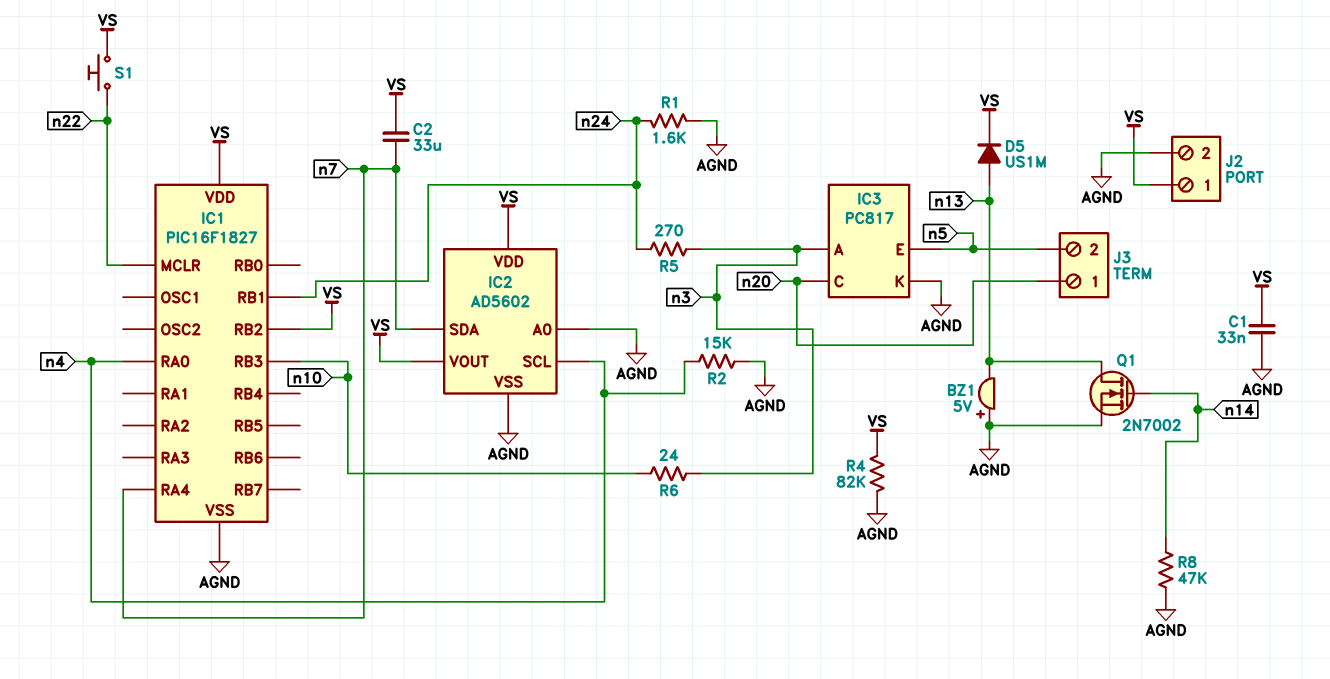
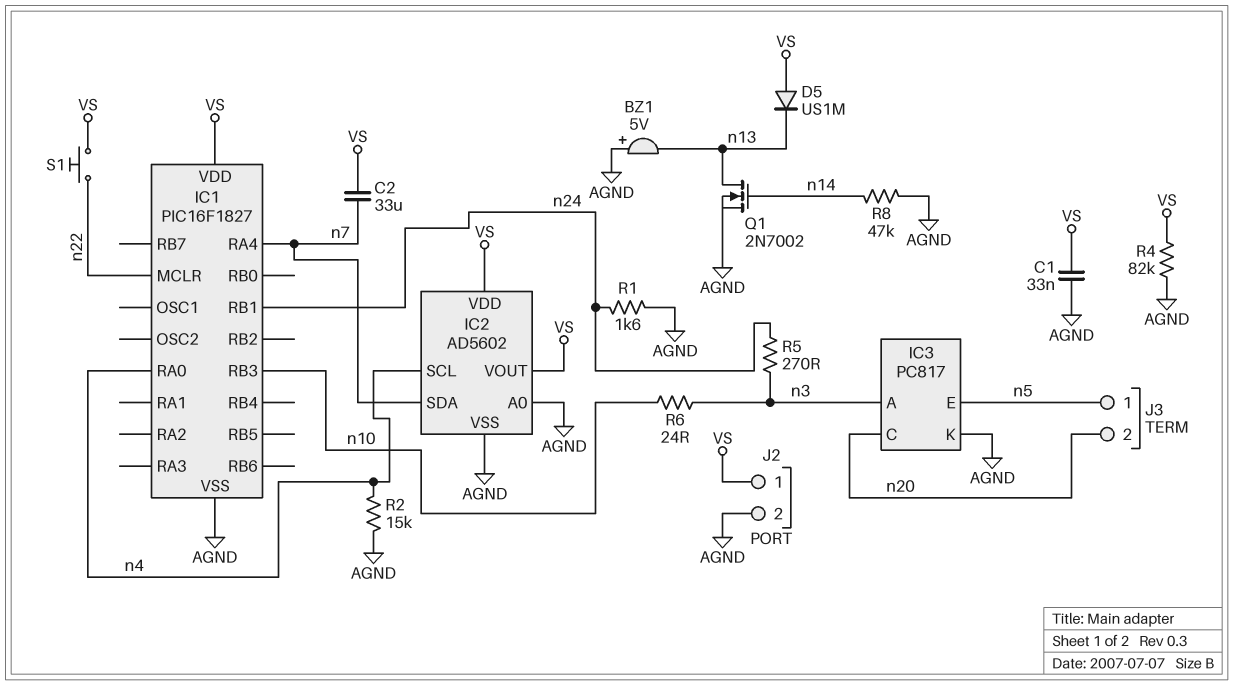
D5: diode US1M (A n13, K VS) -> diode US1M (A VS, K n13)
IC1 pin RB2: VS -> none
J3 pin 1: n20 -> n5
J3 pin 2: n5 -> n20

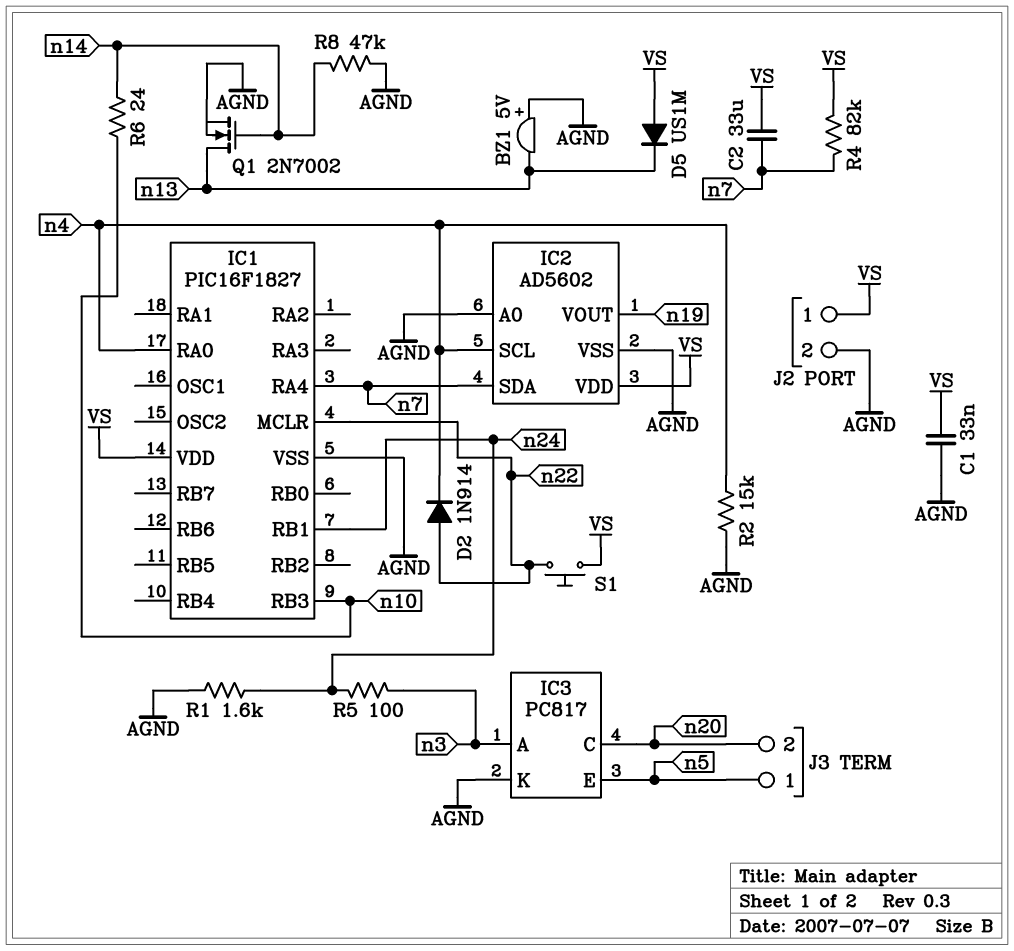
D2: none -> diode 1N914 (A n22, K n4)
IC2 pin VOUT: VS -> n19
R4: 82k (AGND, VS) -> 82k (VS, n7)
R5: 270 (n3, n24) -> 100 (n3, n24)
R6: 24 (n3, n10) -> 24 (n10, n14)

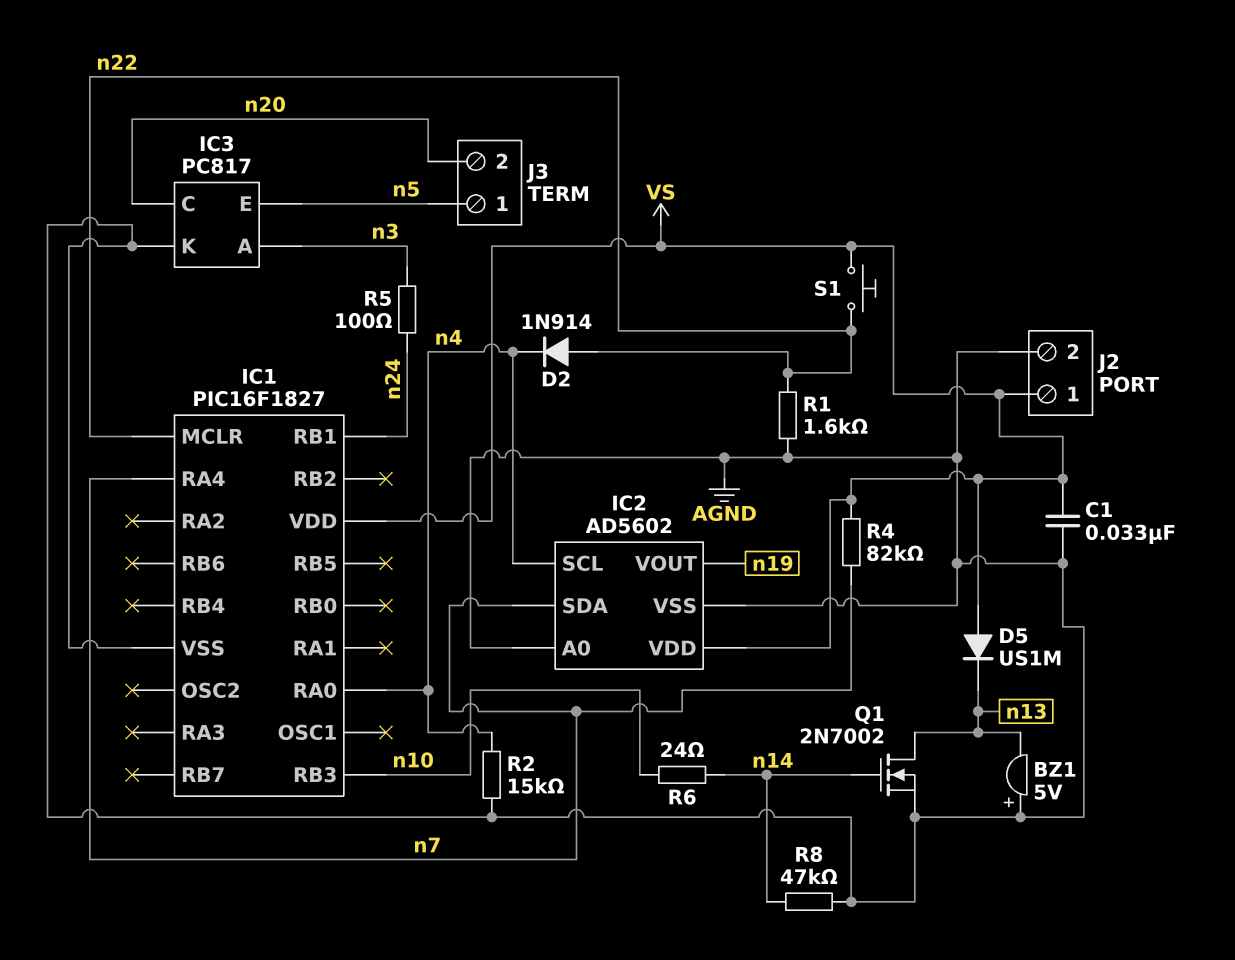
C2: 33uF (VS, n7) -> none
R1: 1.6k (AGND, n24) -> 1.6k (AGND, n22)

